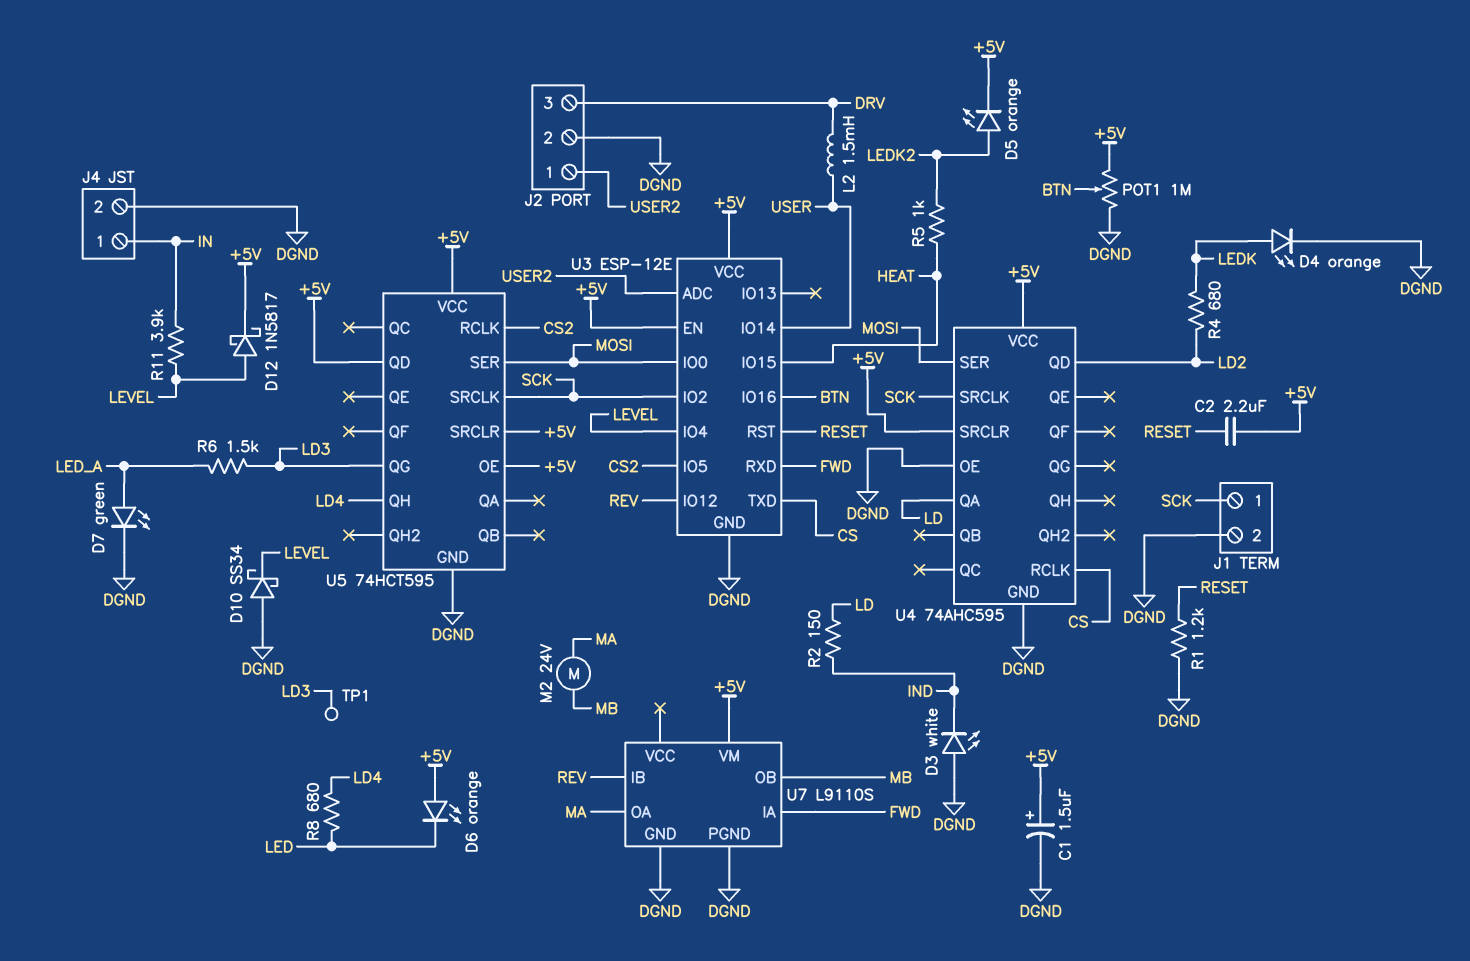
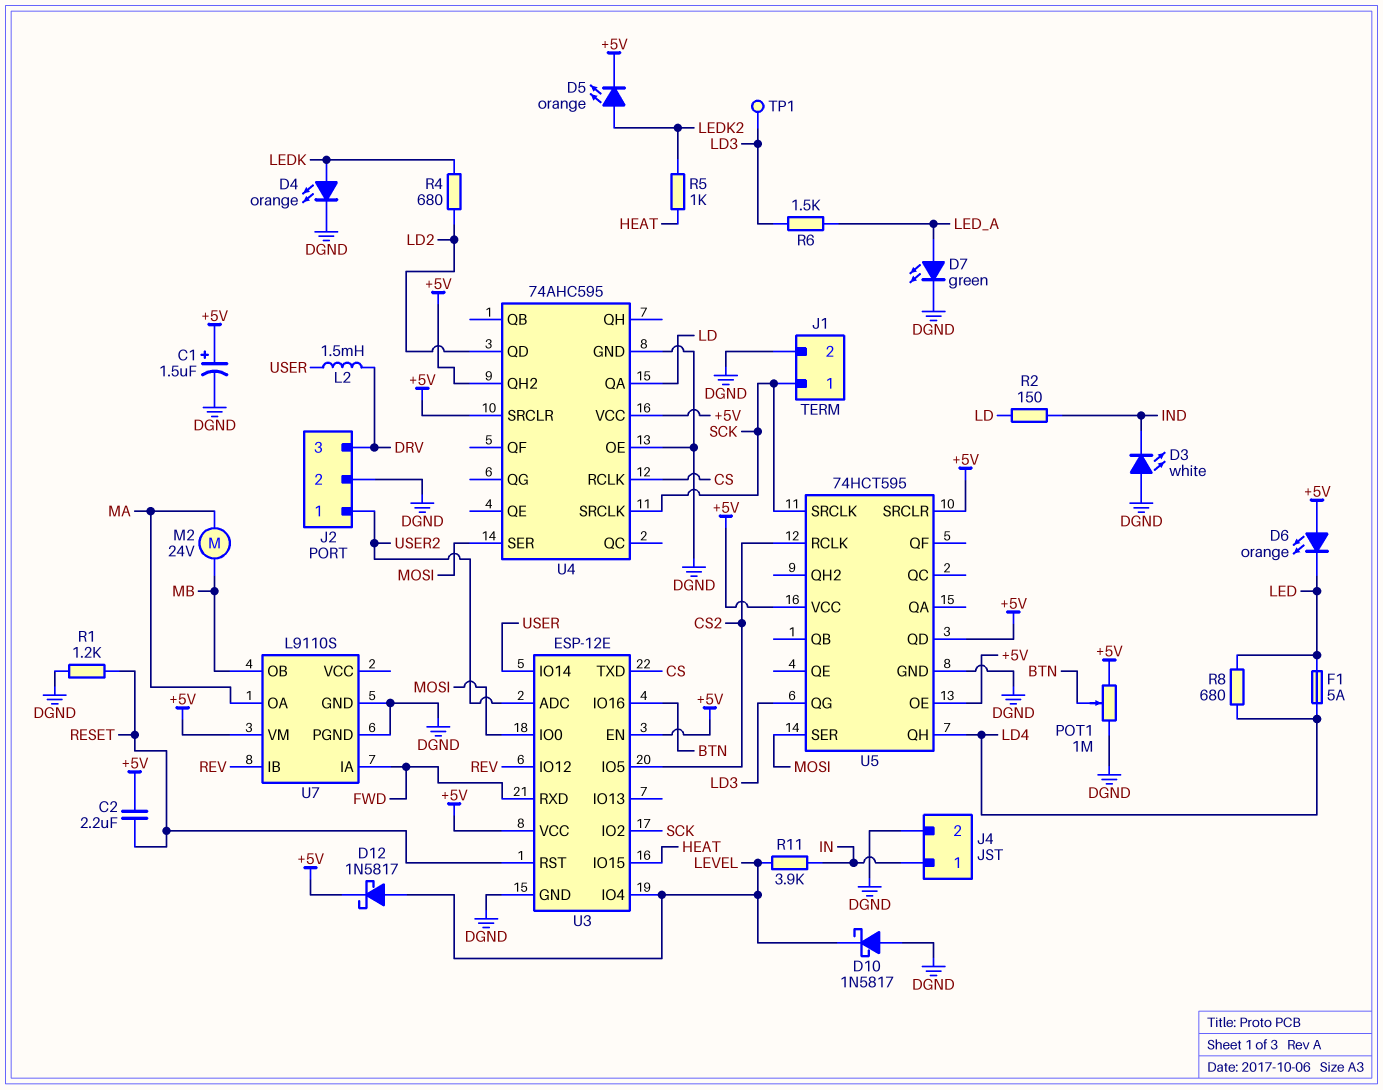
D10: schottky SS34 (A DGND, K LEVEL) -> schottky 1N5817 (A DGND, K LEVEL)
F1: none -> 5A (LD4, LED)
U4 pin QH2: none -> +5V

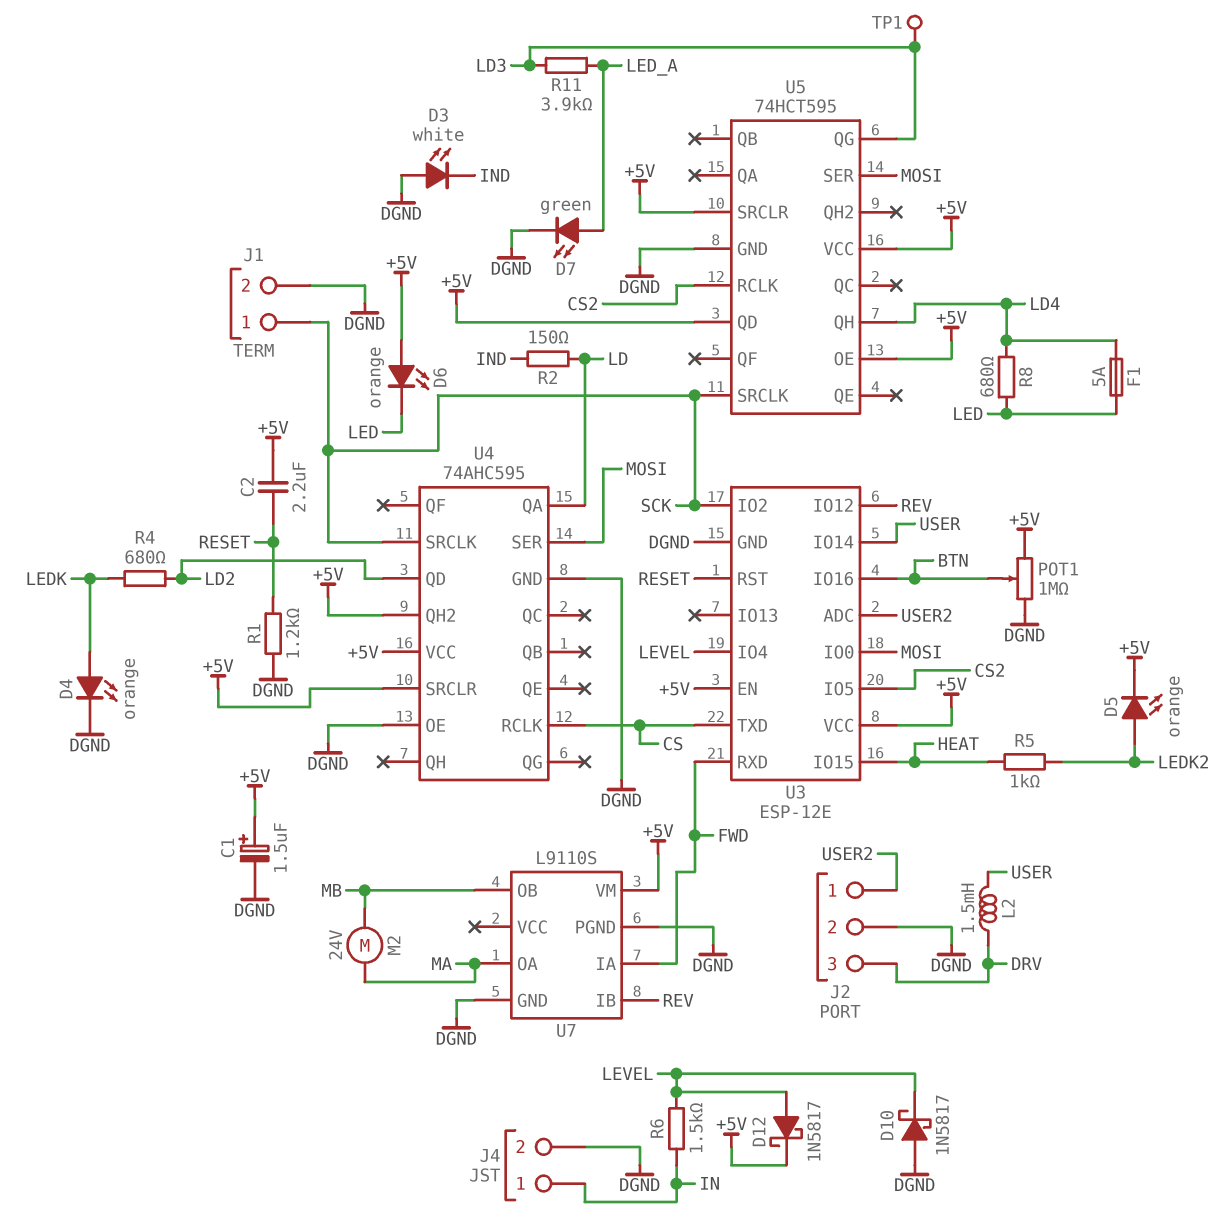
R6: 1.5k (LD3, LED_A) -> 1.5k (IN, LEVEL)
R11: 3.9k (IN, LEVEL) -> 3.9k (LD3, LED_A)

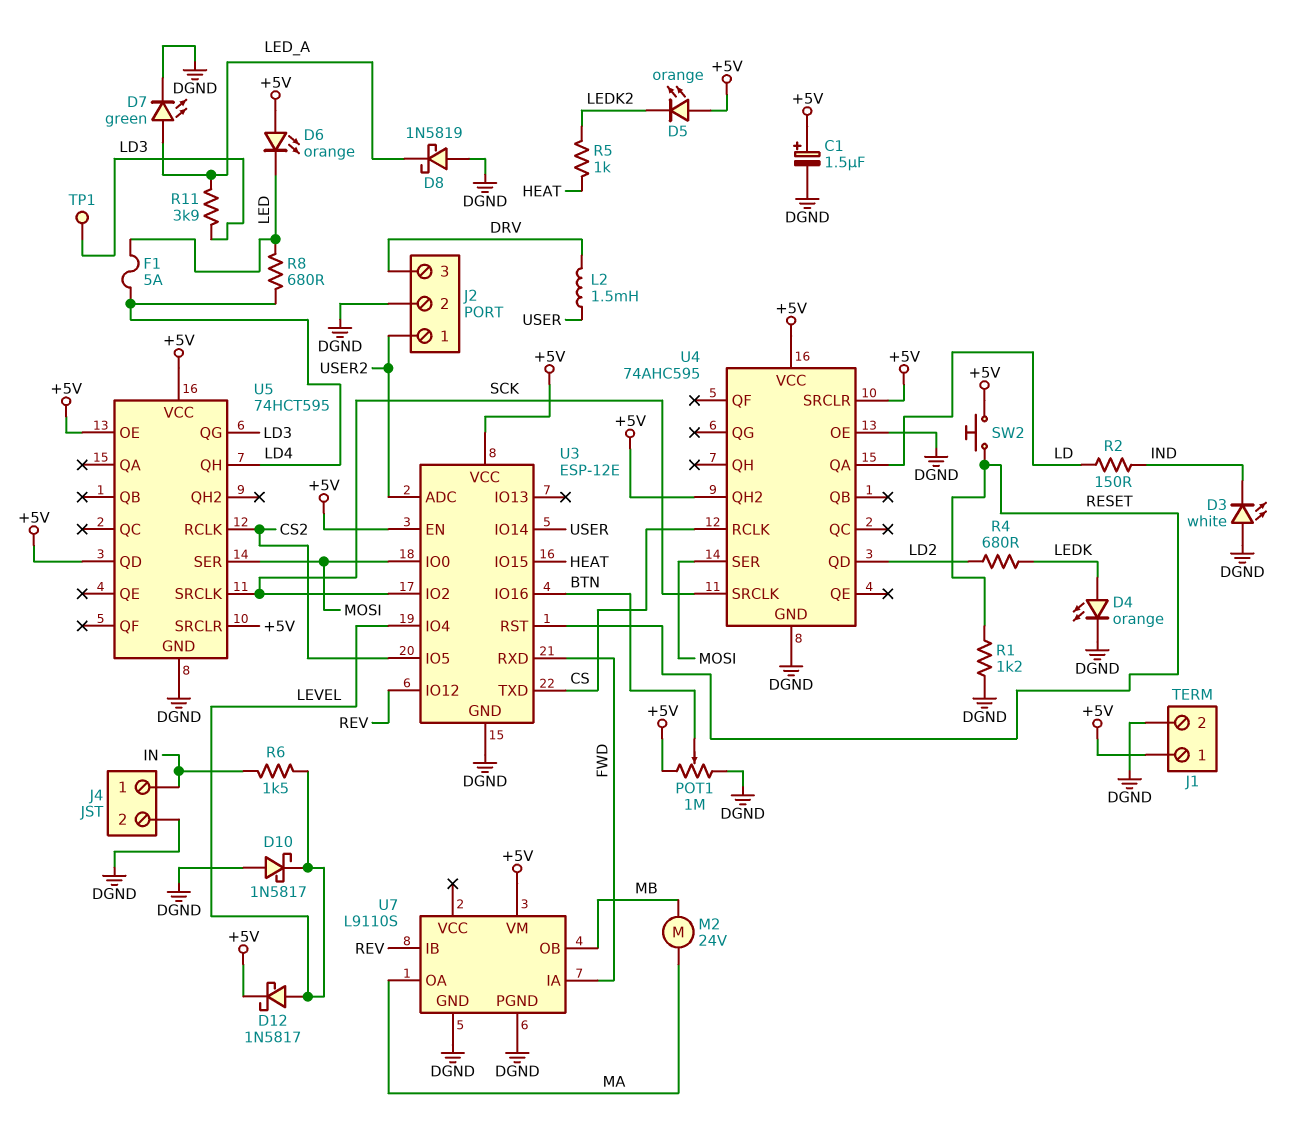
C2: 2.2uF (+5V, RESET) -> none
D5: LED orange (A LEDK2, K +5V) -> LED orange (A +5V, K LEDK2)
D8: none -> schottky 1N5819 (A DGND, K LED_A)
J1 pin 1: SCK -> +5V
SW2: none -> button (+5V, RESET)

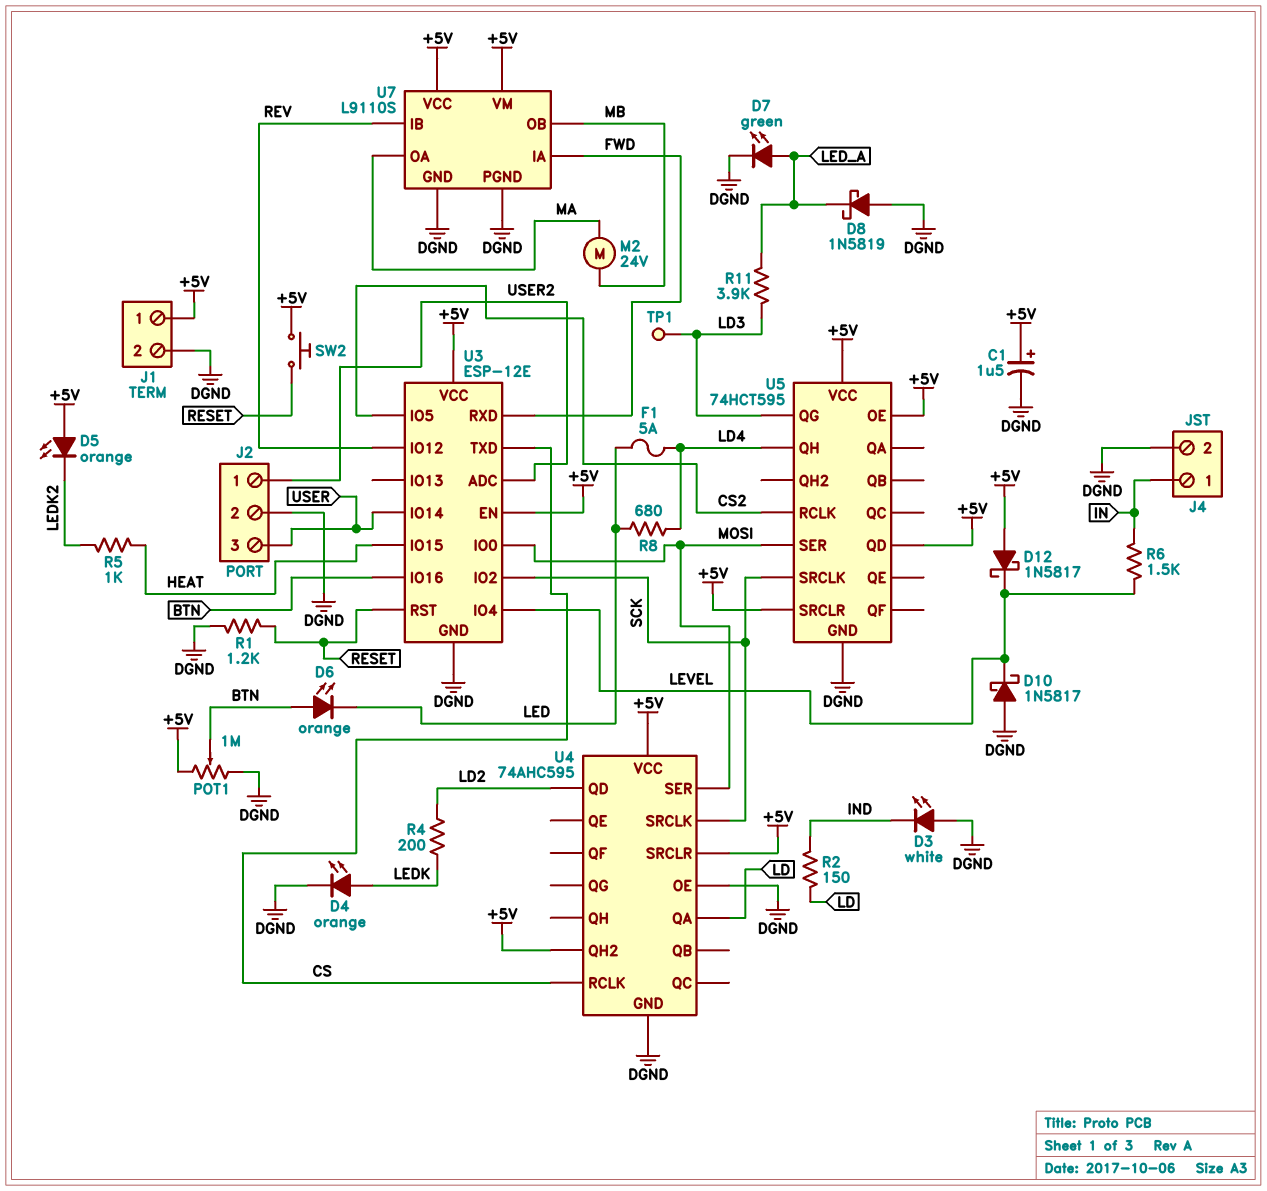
D6: LED orange (A +5V, K LED) -> LED orange (A BTN, K LED)
D12: schottky 1N5817 (A LEVEL, K +5V) -> schottky 1N5817 (A +5V, K LEVEL)
J2 pin 3: DRV -> USER
L2: 1.5mH (DRV, USER) -> none
R4: 680 (LD2, LEDK) -> 200 (LD2, LEDK)
U7 pin VCC: none -> +5V

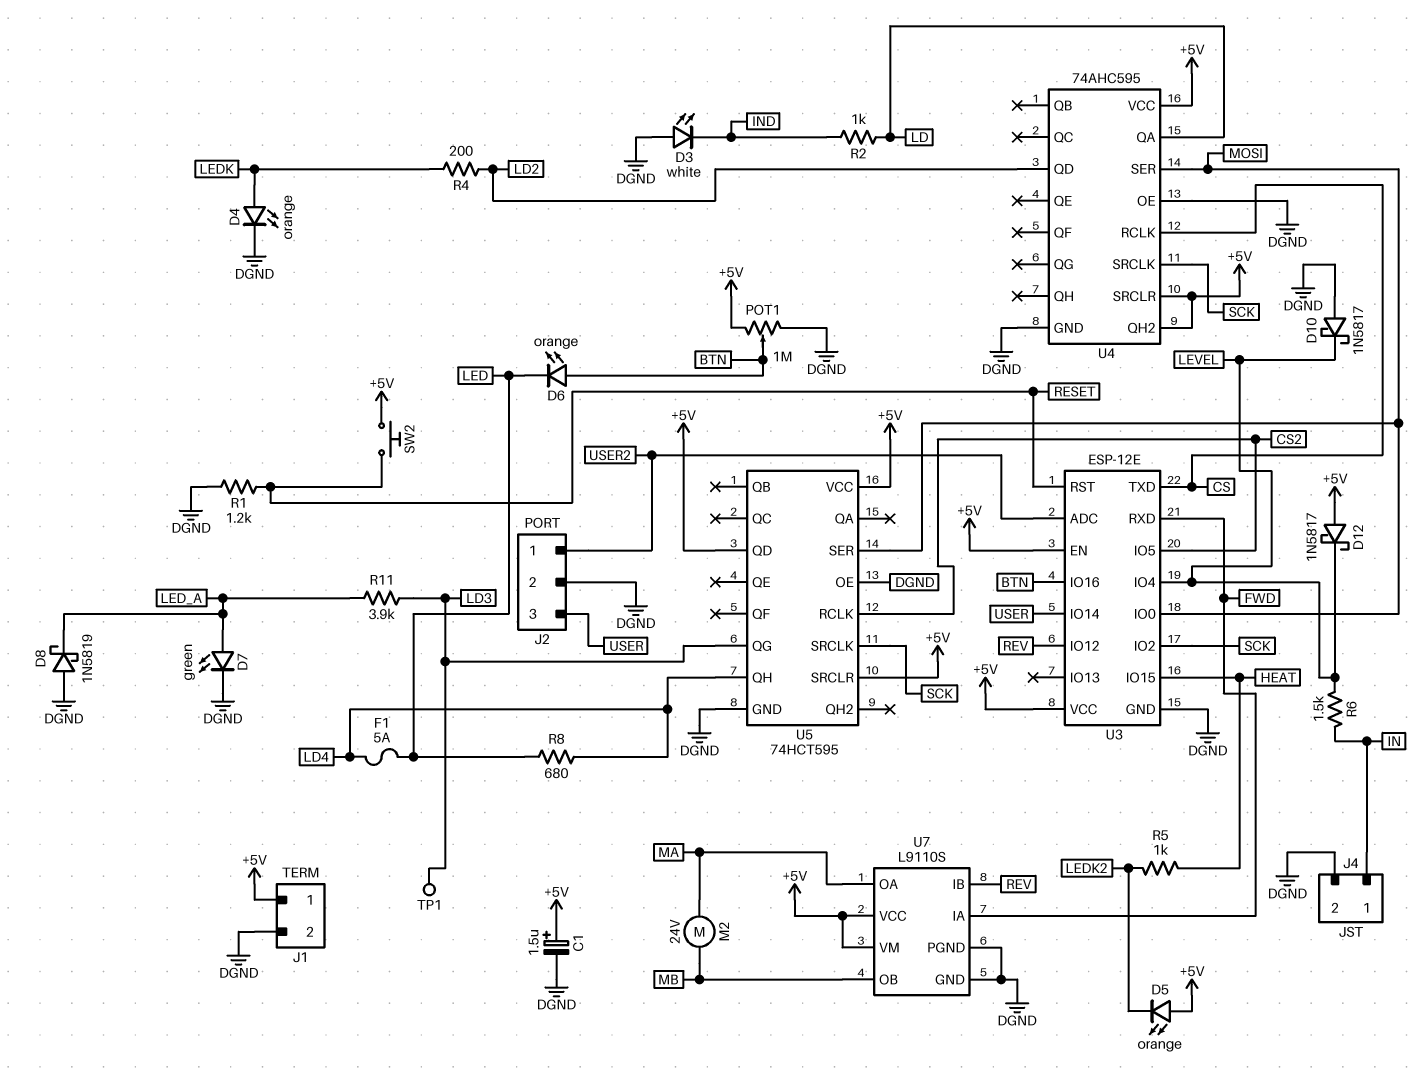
R2: 150 (IND, LD) -> 1k (IND, LD)
U5 pin OE: +5V -> DGND

